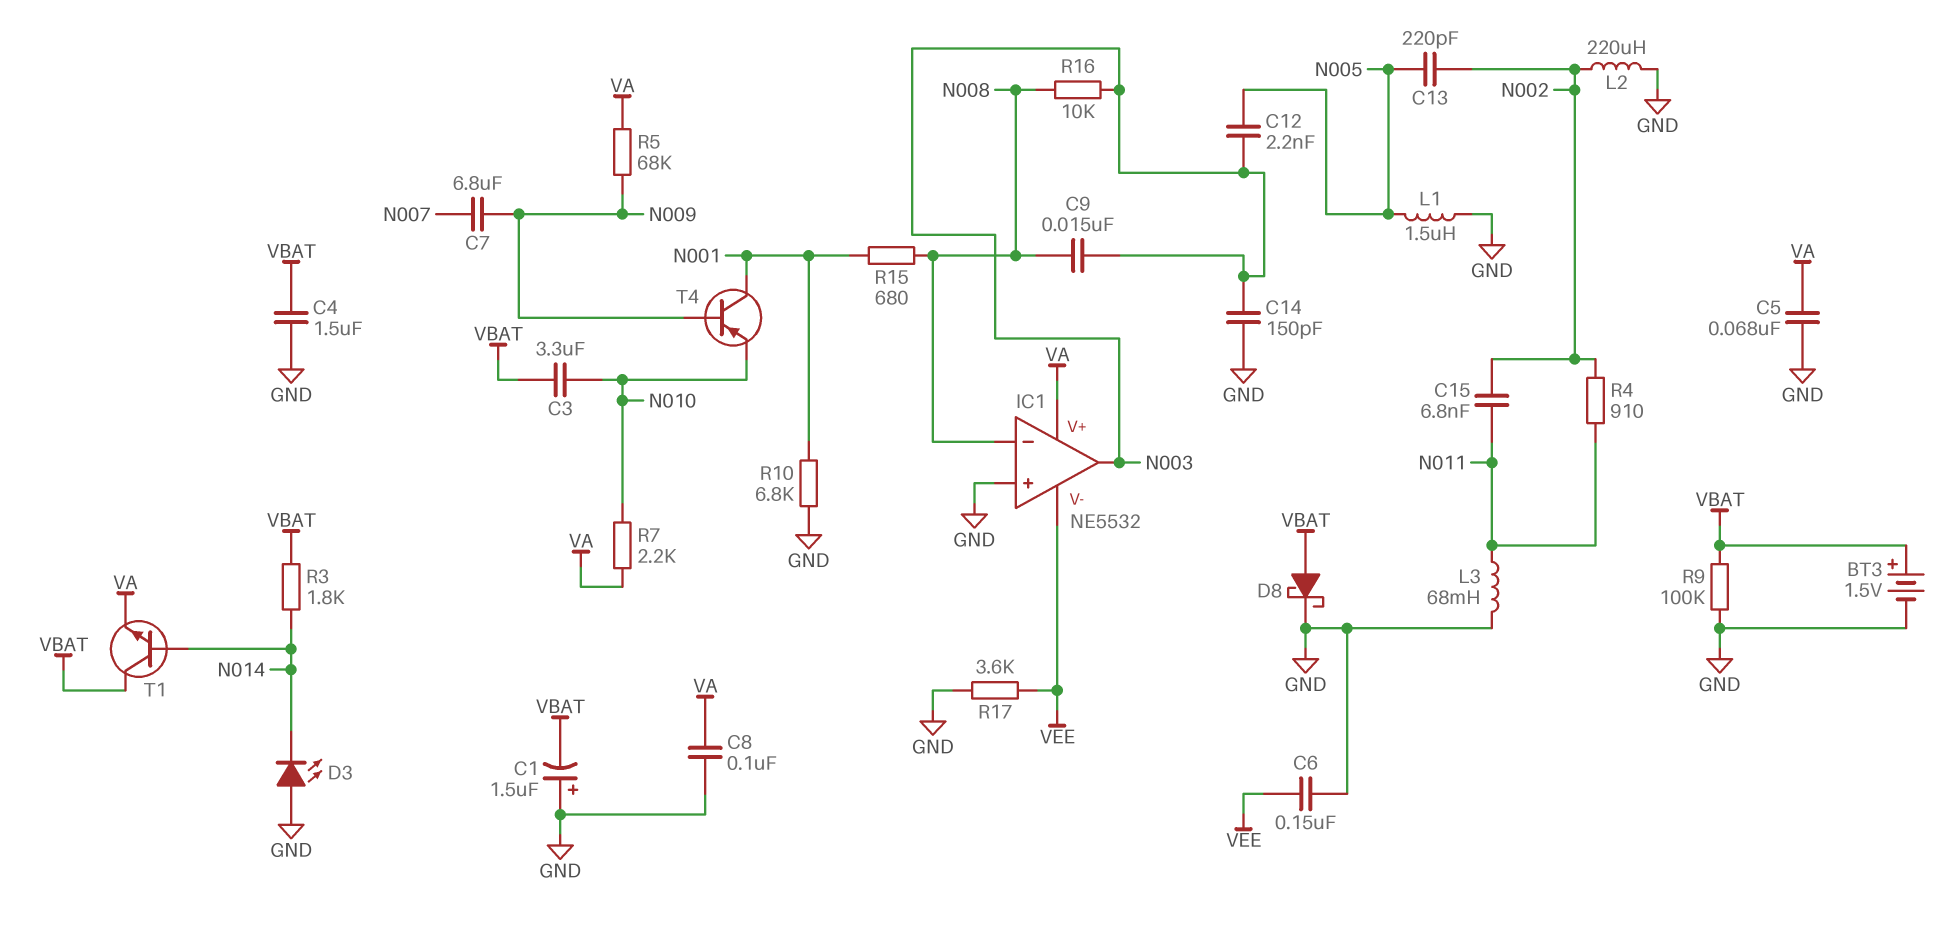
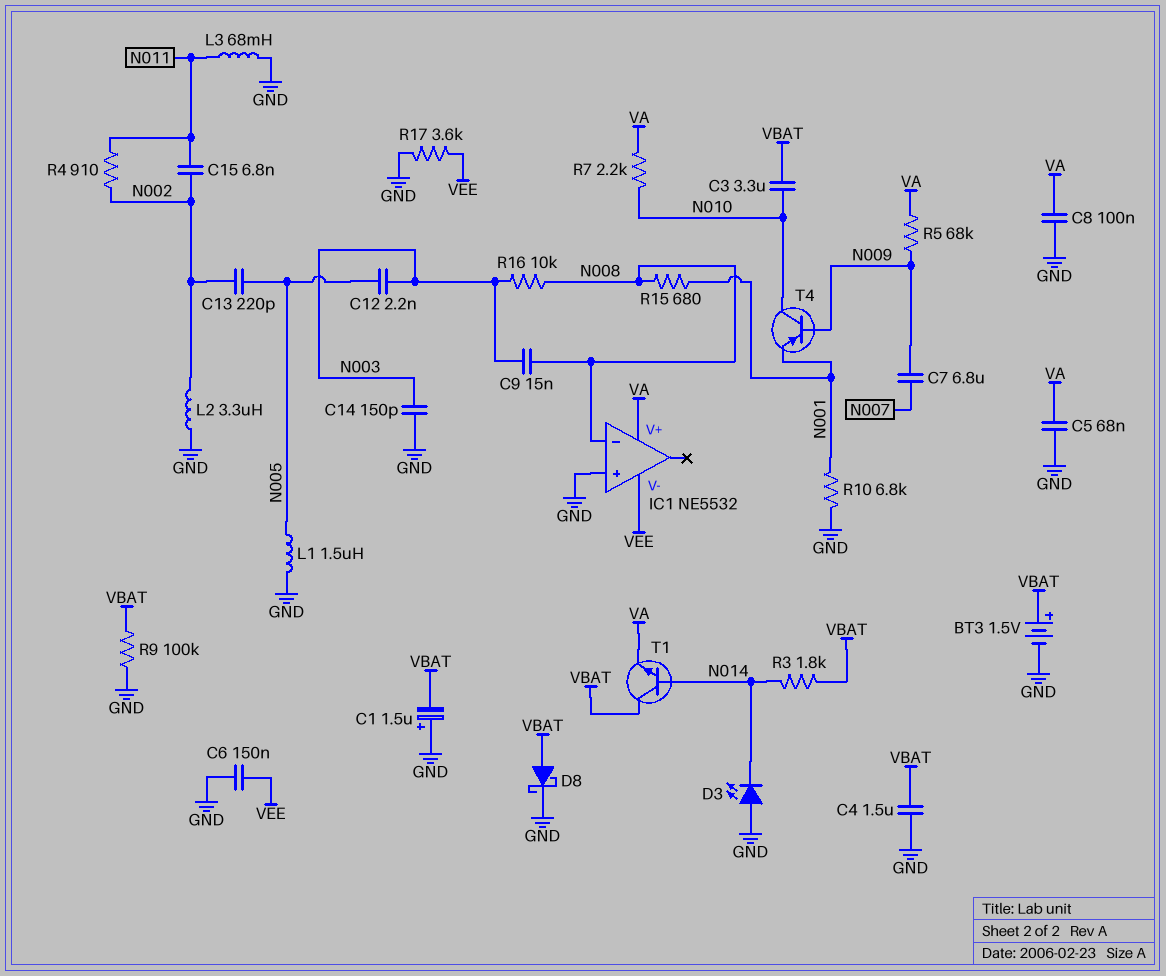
IC1 pin out: N003 -> none
L2: 220uH (GND, N002) -> 3.3uH (GND, N002)
T4: PNP (B N009, C N001, E N010) -> PNP (B N009, C N010, E N001)

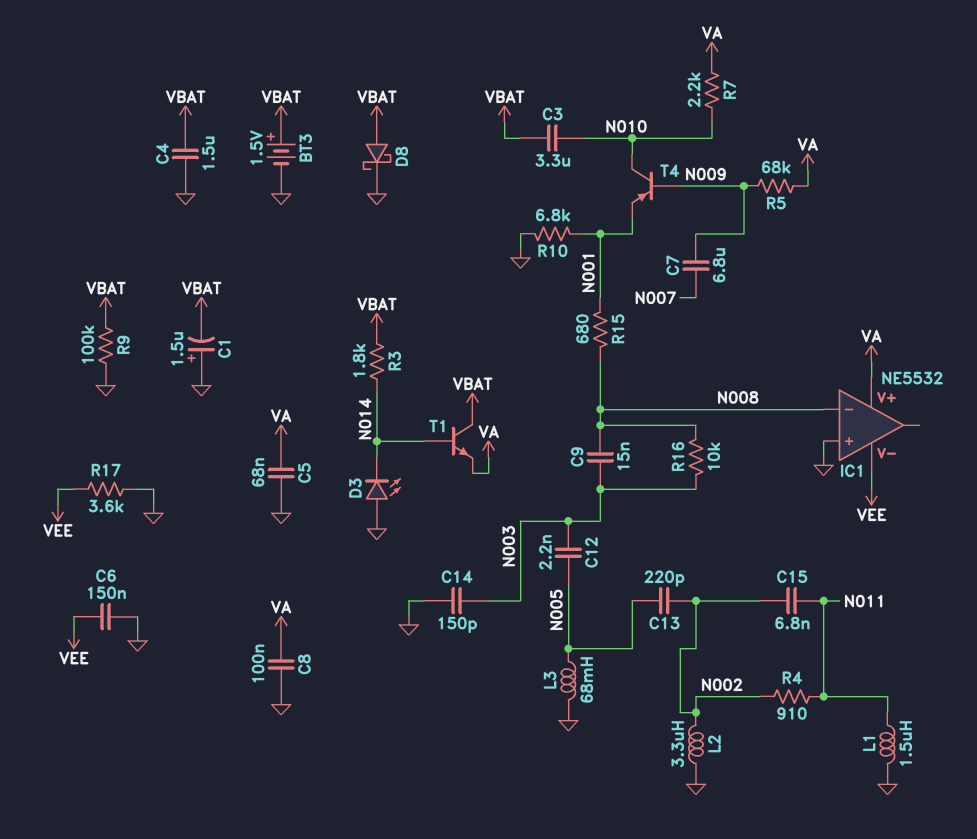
L1: 1.5uH (GND, N005) -> 1.5uH (GND, N011)
L3: 68mH (GND, N011) -> 68mH (GND, N005)

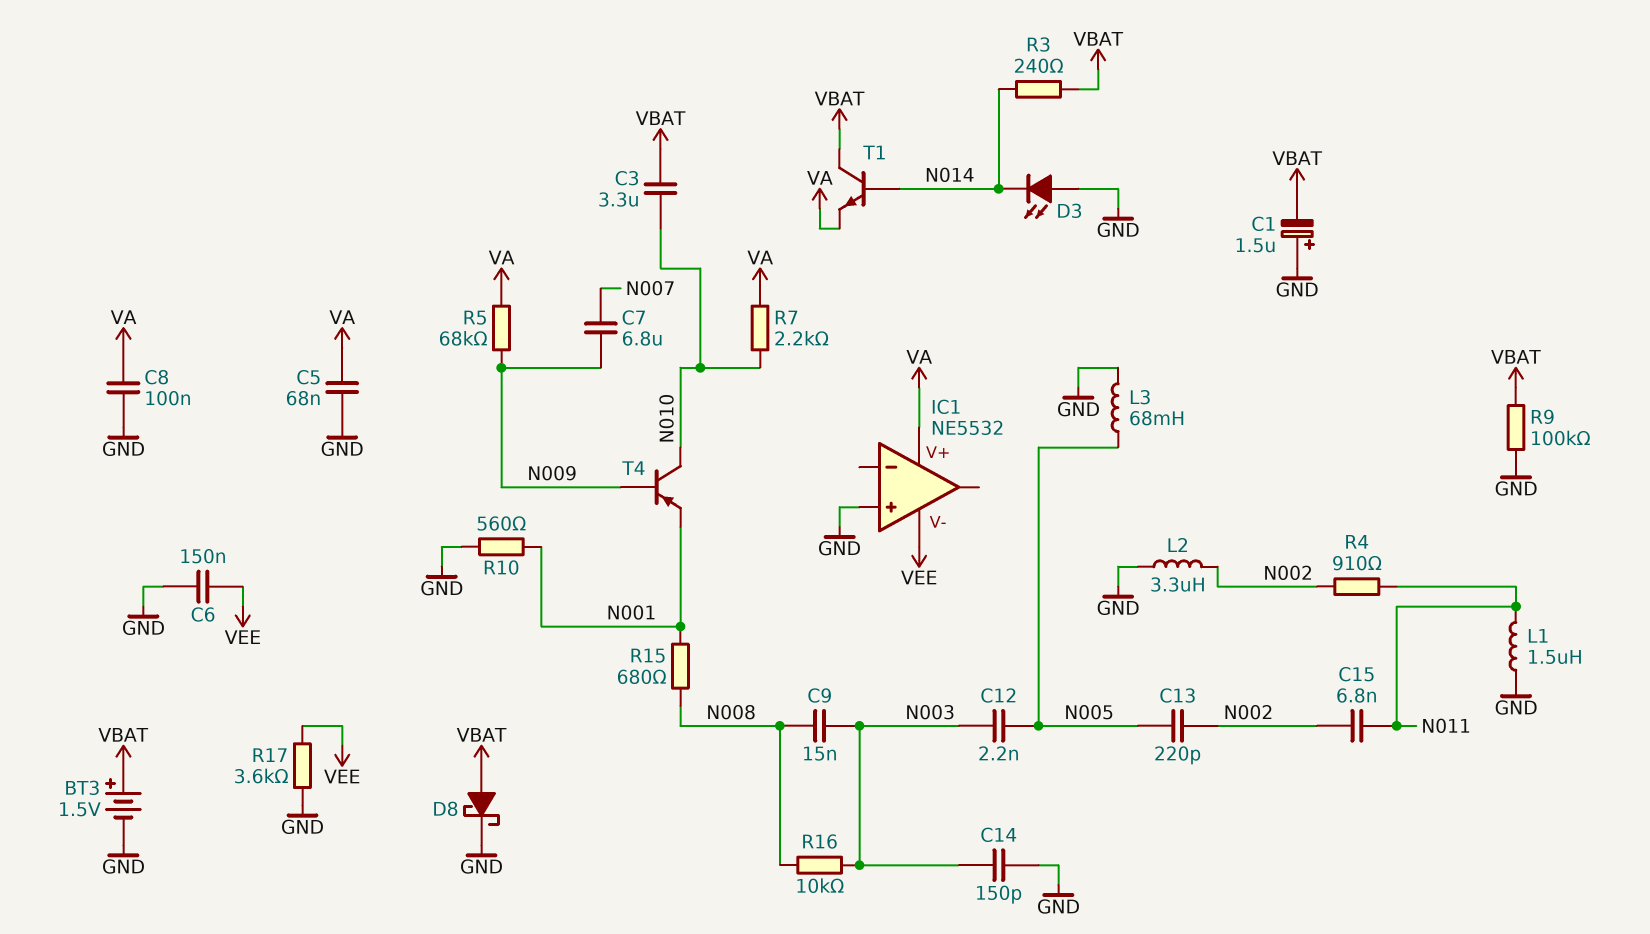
C4: 1.5uF (GND, VBAT) -> none
IC1 pin in-: N008 -> none
R3: 1.8k (N014, VBAT) -> 240 (N014, VBAT)
R10: 6.8k (GND, N001) -> 560 (GND, N001)

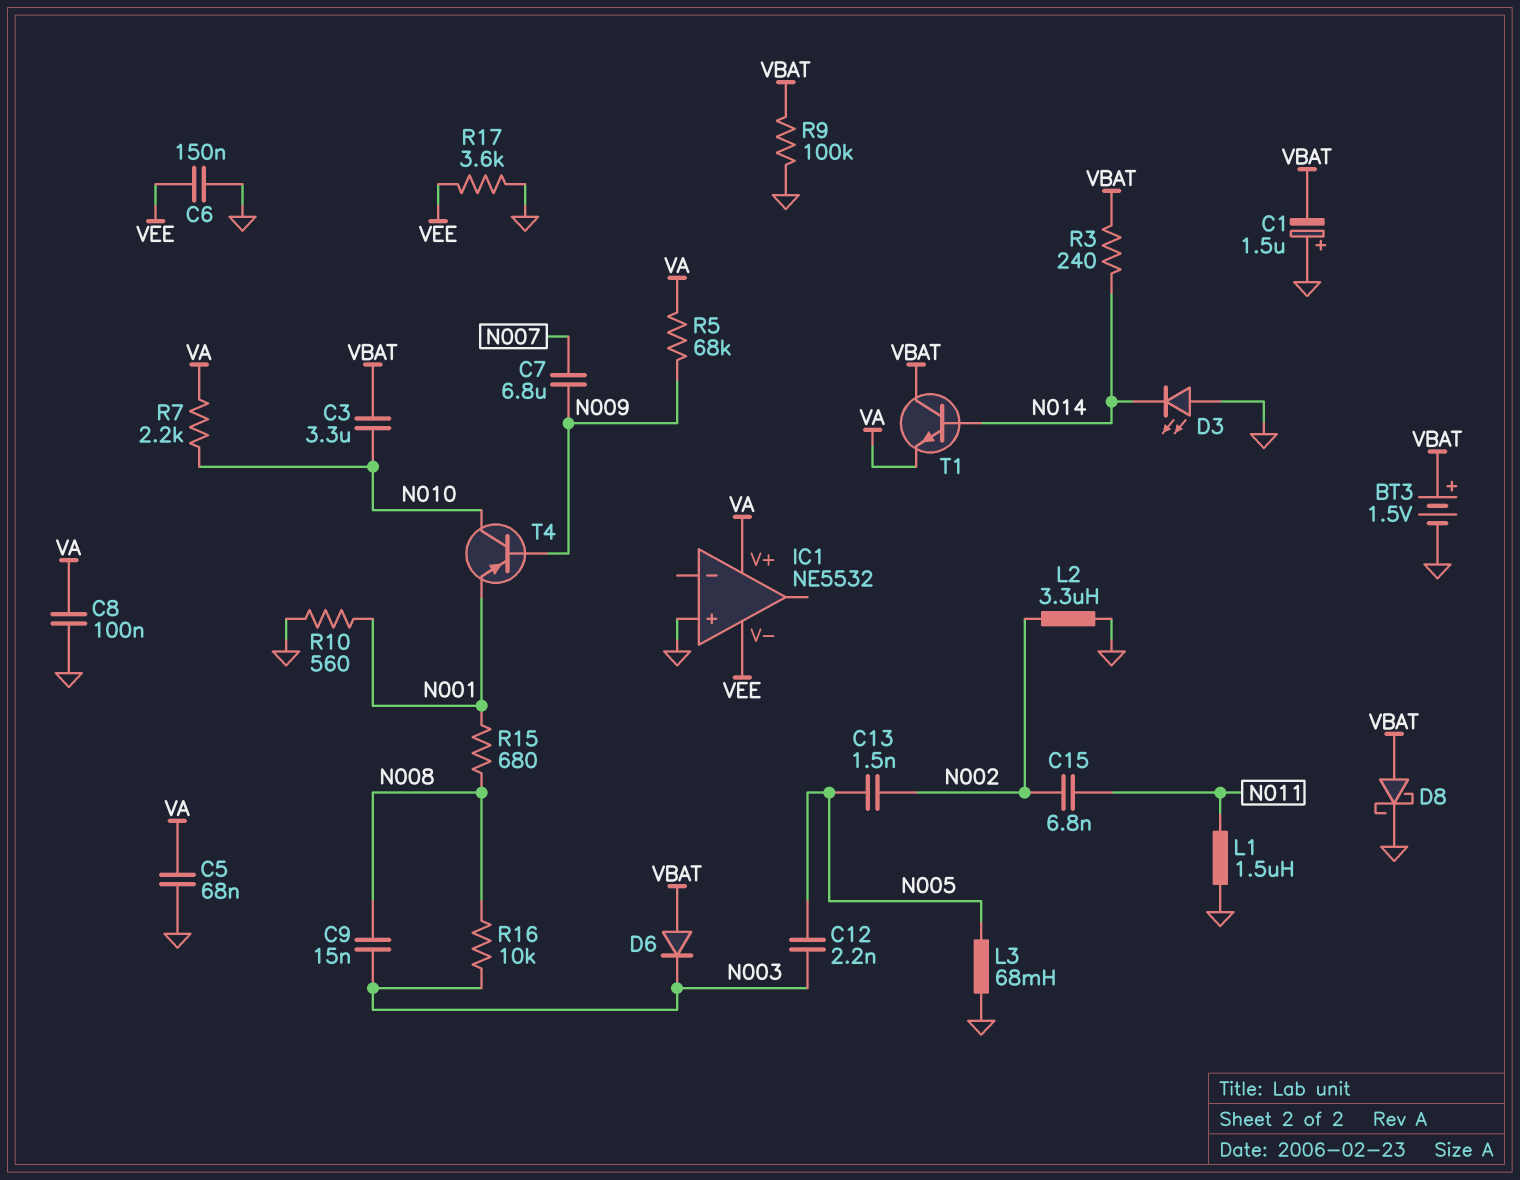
C13: 220pF (N002, N005) -> 1.5nF (N002, N005)
C14: 150pF (GND, N003) -> none
D6: none -> diode (A VBAT, K N003)
R4: 910 (N002, N011) -> none

